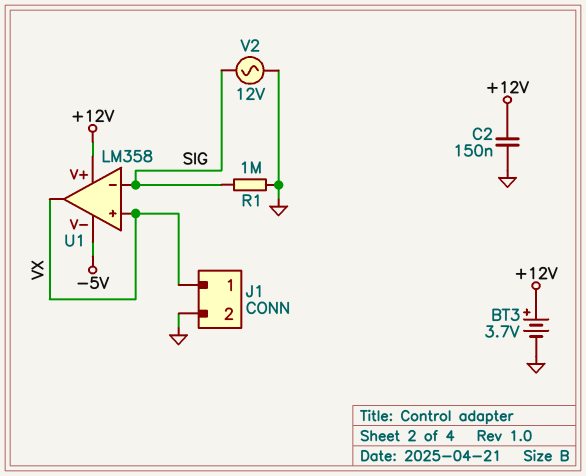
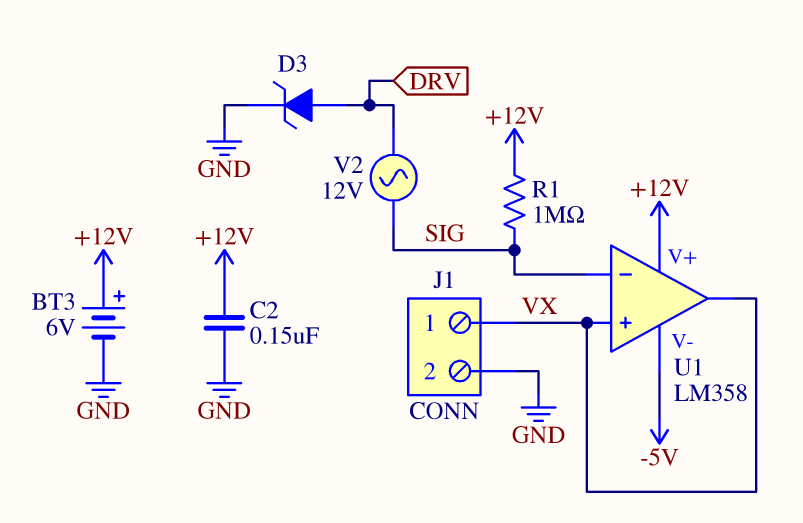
BT3: 3.7V (plus +12V, minus GND) -> 6V (plus +12V, minus GND)
D3: none -> zener (A DRV, K GND)
R1: 1M (GND, SIG) -> 1M (+12V, SIG)
V2: AC 12V (GND, SIG) -> AC 12V (DRV, SIG)

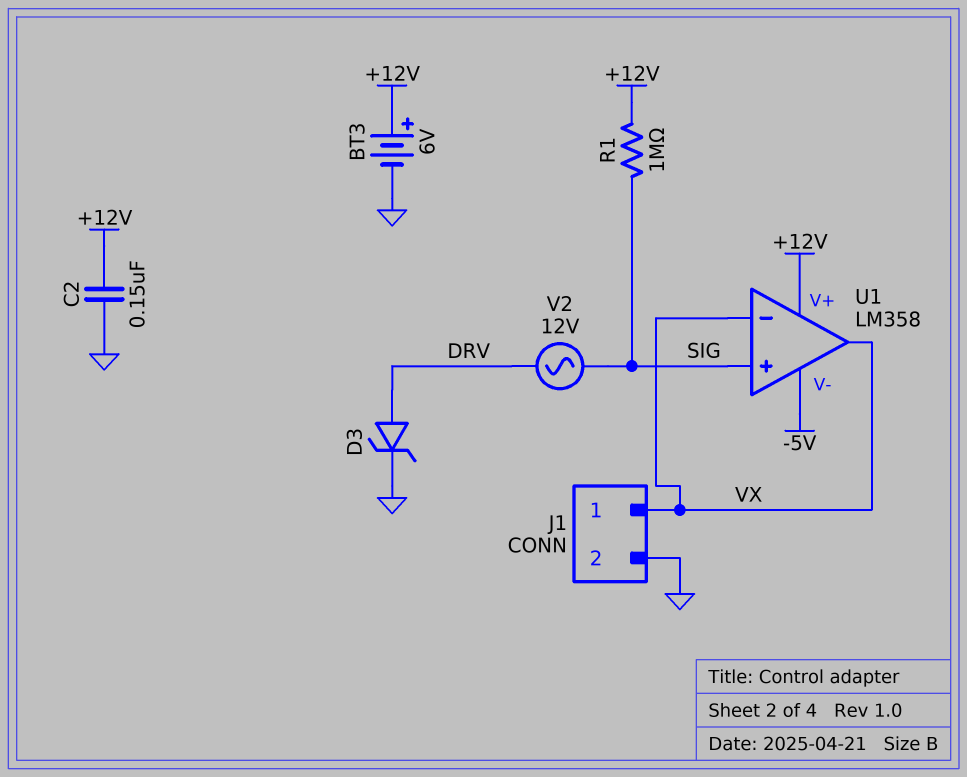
U1 pin in+: VX -> SIG
U1 pin in-: SIG -> VX

